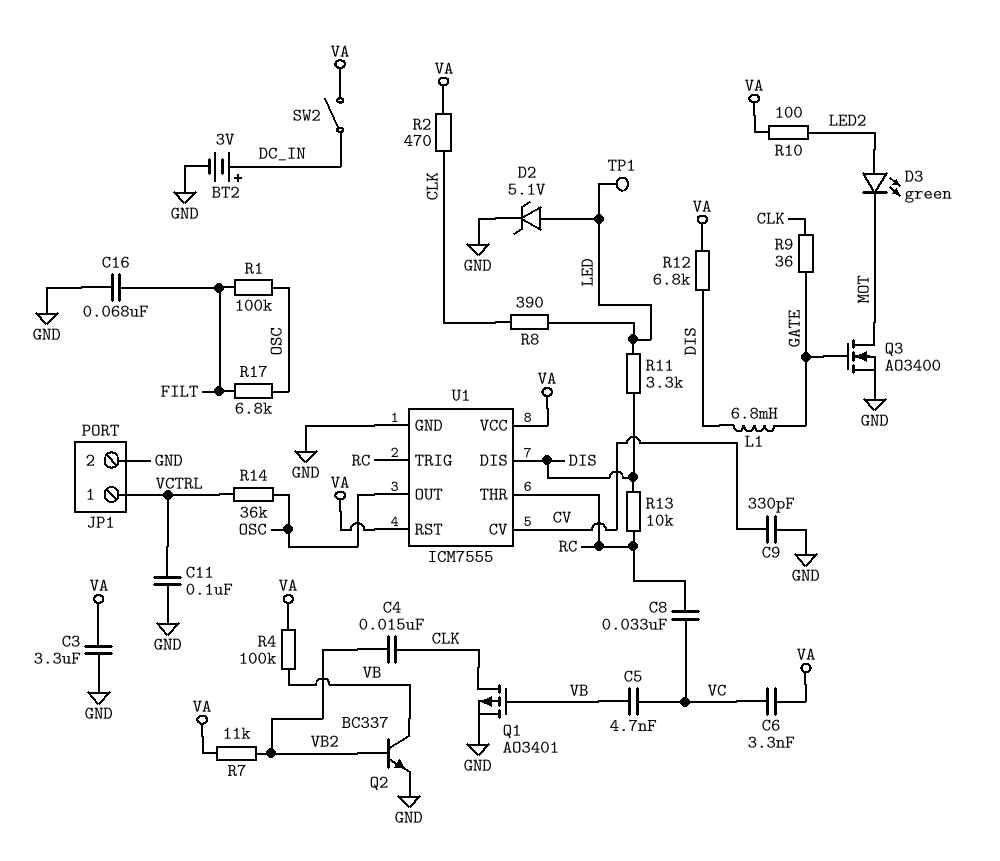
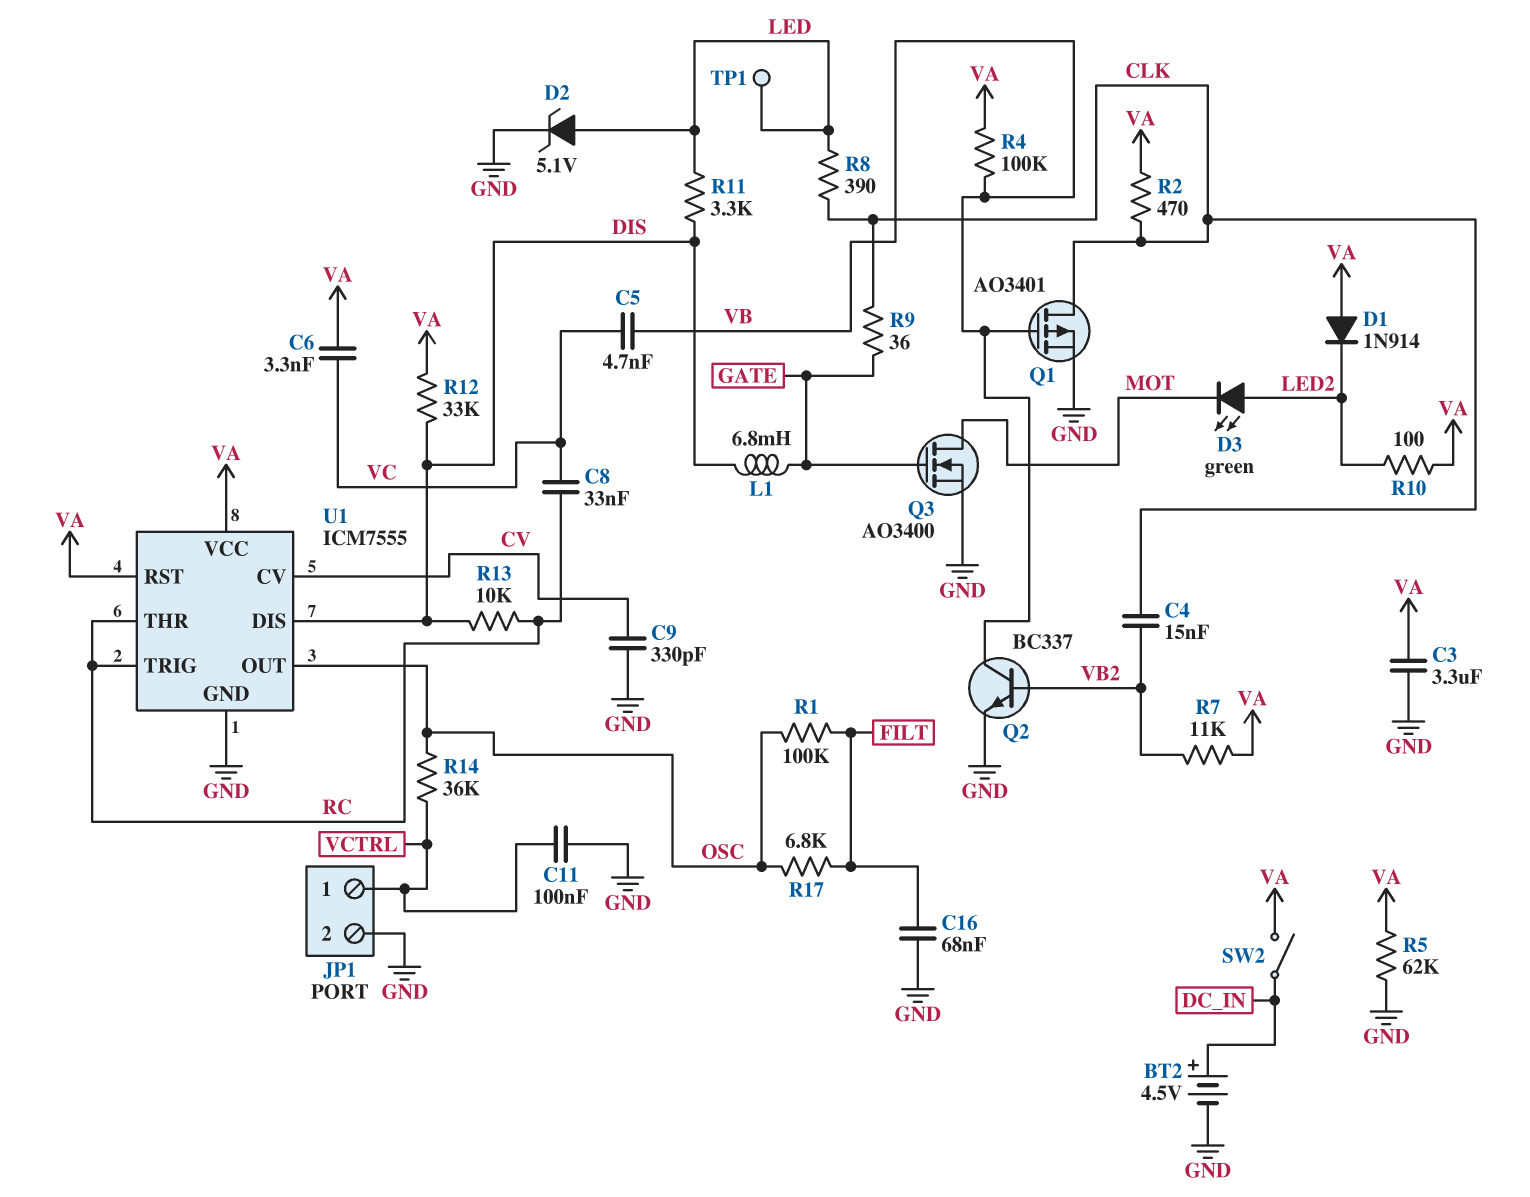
BT2: 3V (plus DC_IN, minus GND) -> 4.5V (plus DC_IN, minus GND)
D1: none -> diode 1N914 (A VA, K LED2)
R5: none -> 62k (GND, VA)
R12: 6.8k (DIS, VA) -> 33k (DIS, VA)

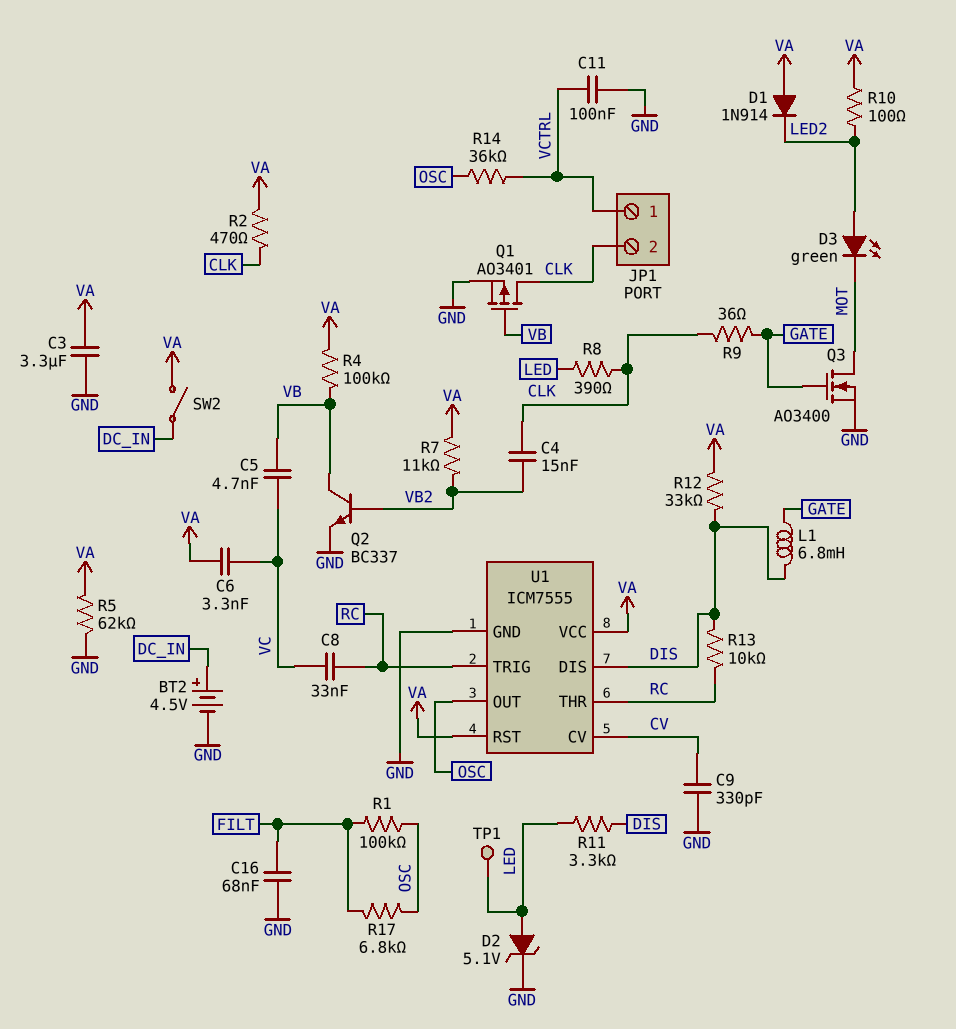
JP1 pin 2: GND -> CLK

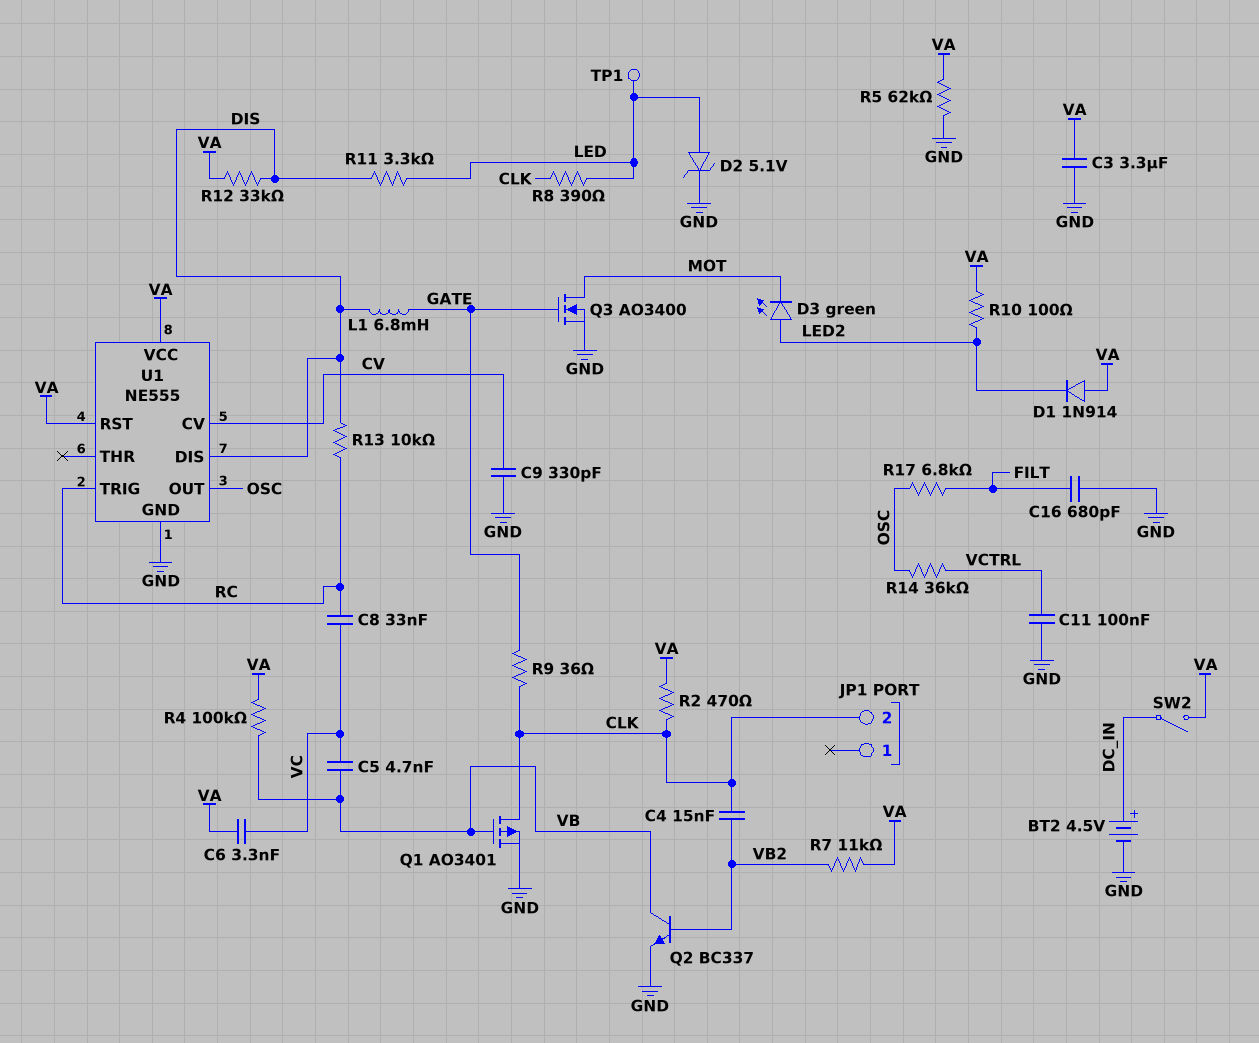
C16: 68nF (FILT, GND) -> 680pF (FILT, GND)
JP1 pin 1: VCTRL -> none
R1: 100k (FILT, OSC) -> none
U1: ICM7555 -> NE555
U1 pin THR: RC -> none

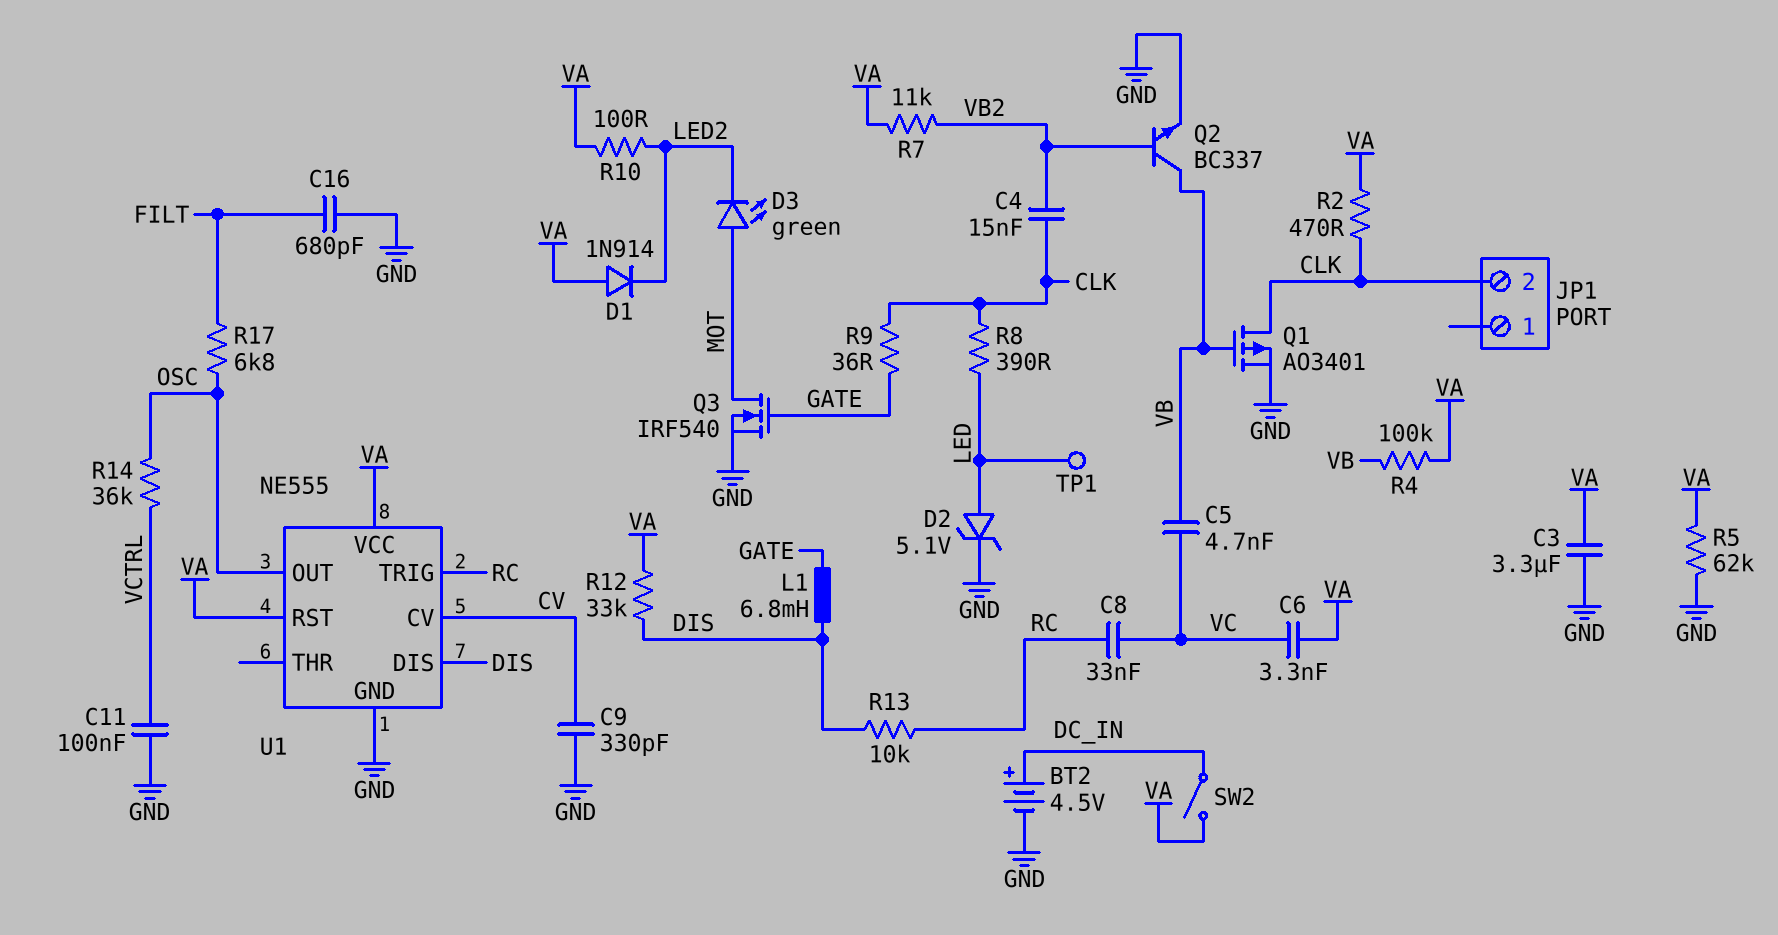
D3: LED green (A LED2, K MOT) -> LED green (A MOT, K LED2)
Q3: NMOS AO3400 (G GATE, D MOT, S GND) -> NMOS IRF540 (G GATE, D MOT, S GND)
R11: 3.3k (DIS, LED) -> none

